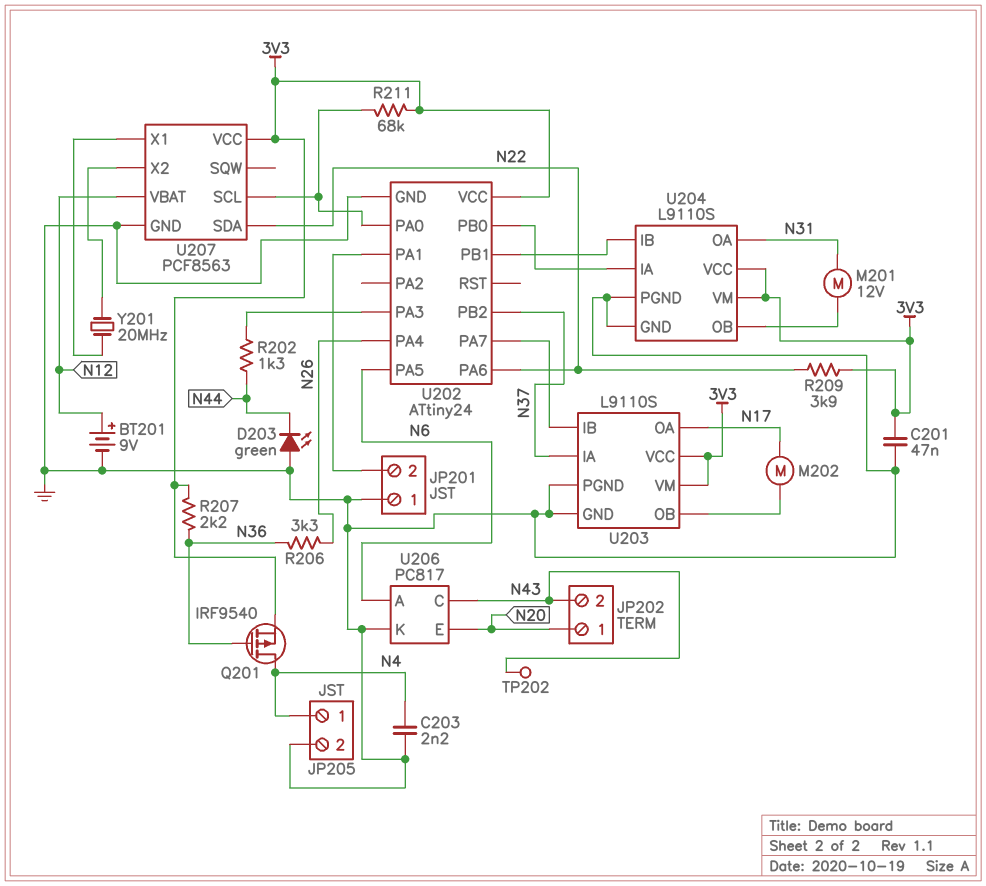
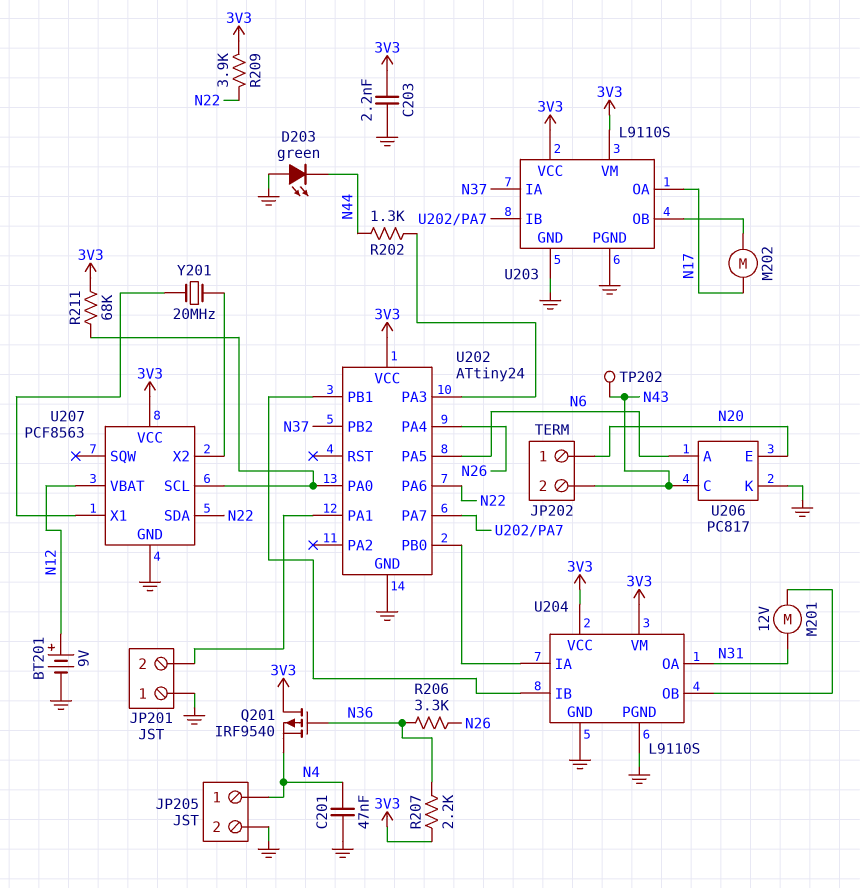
C201: 47nF (3V3, GND) -> 47nF (GND, N4)
C203: 2.2nF (GND, N4) -> 2.2nF (3V3, GND)
Q201: PMOS IRF9540 (G N36, D N4, S 3V3) -> PMOS IRF9540 (G N36, D 3V3, S N4)

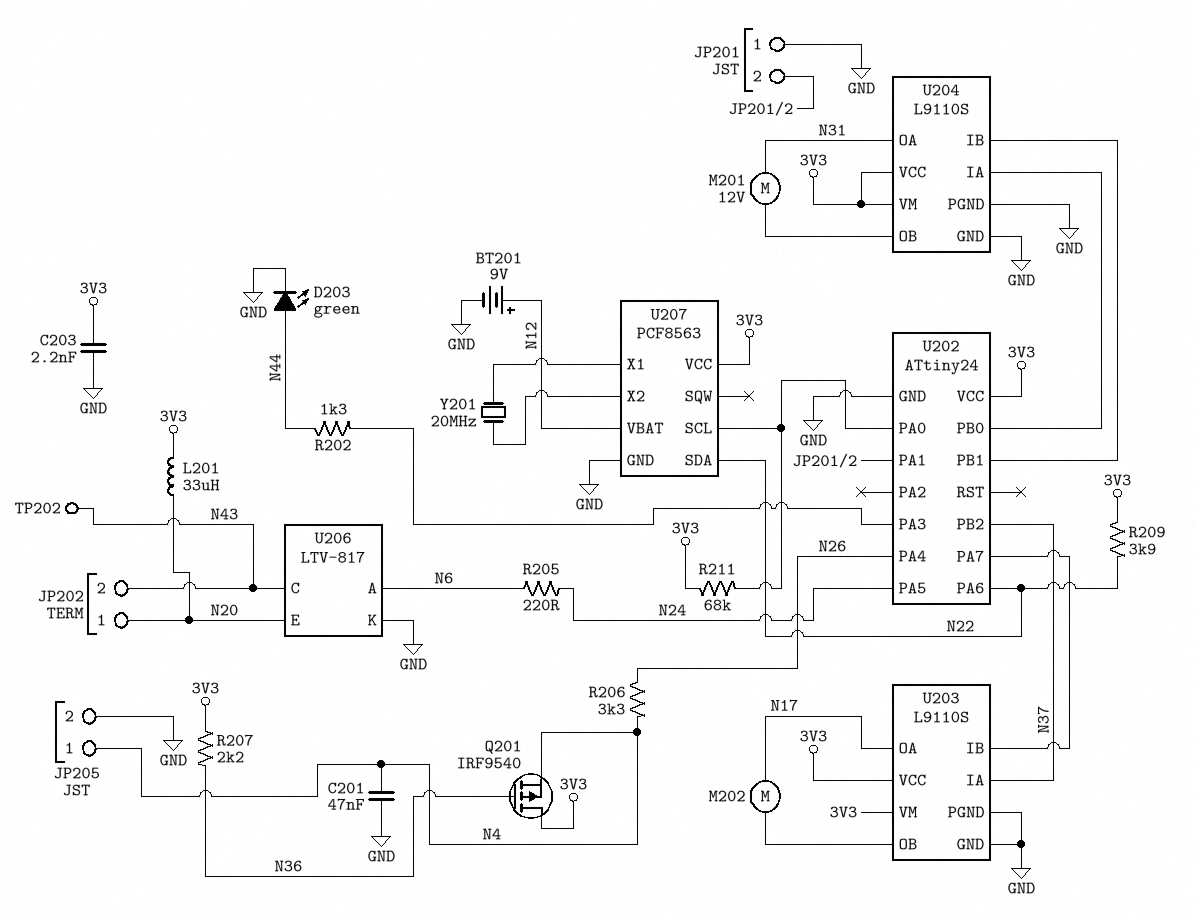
D203: LED green (A GND, K N44) -> LED green (A N44, K GND)
L201: none -> 33uH (3V3, N20)
R205: none -> 220 (N6, N24)
R206: 3.3k (N26, N36) -> 3.3k (N4, N26)
U202 pin PA5: N6 -> N24
U206: PC817 -> LTV-817

